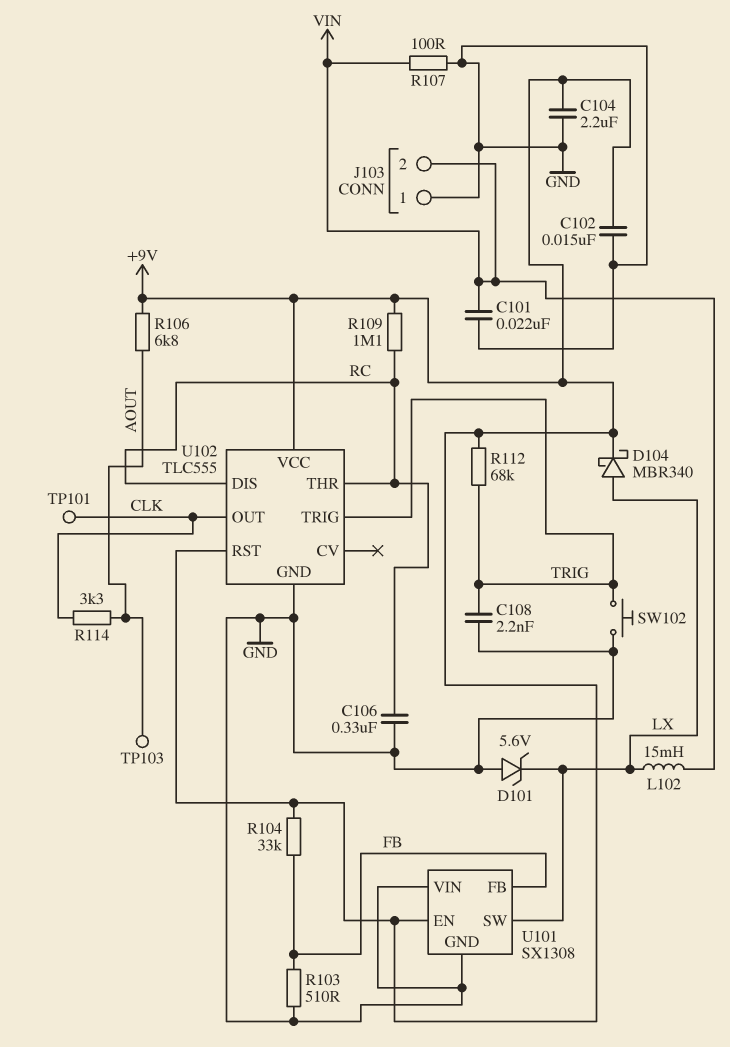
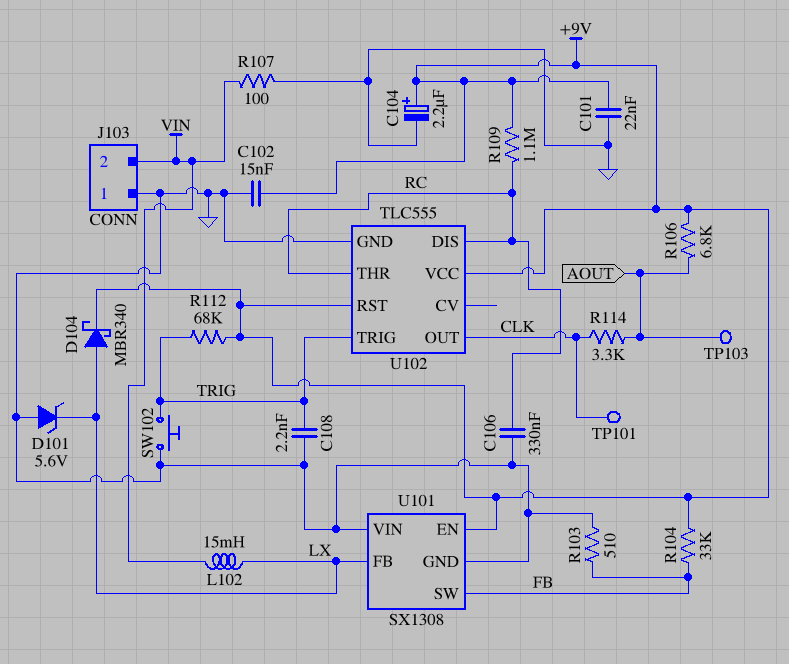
C101: 22nF (GND, VIN) -> 22nF (+9V, GND)
C104: 2.2uF (+9V, GND) -> 2.2uF (plus +9V, minus GND)
U101 pin FB: FB -> LX
U101 pin SW: LX -> FB

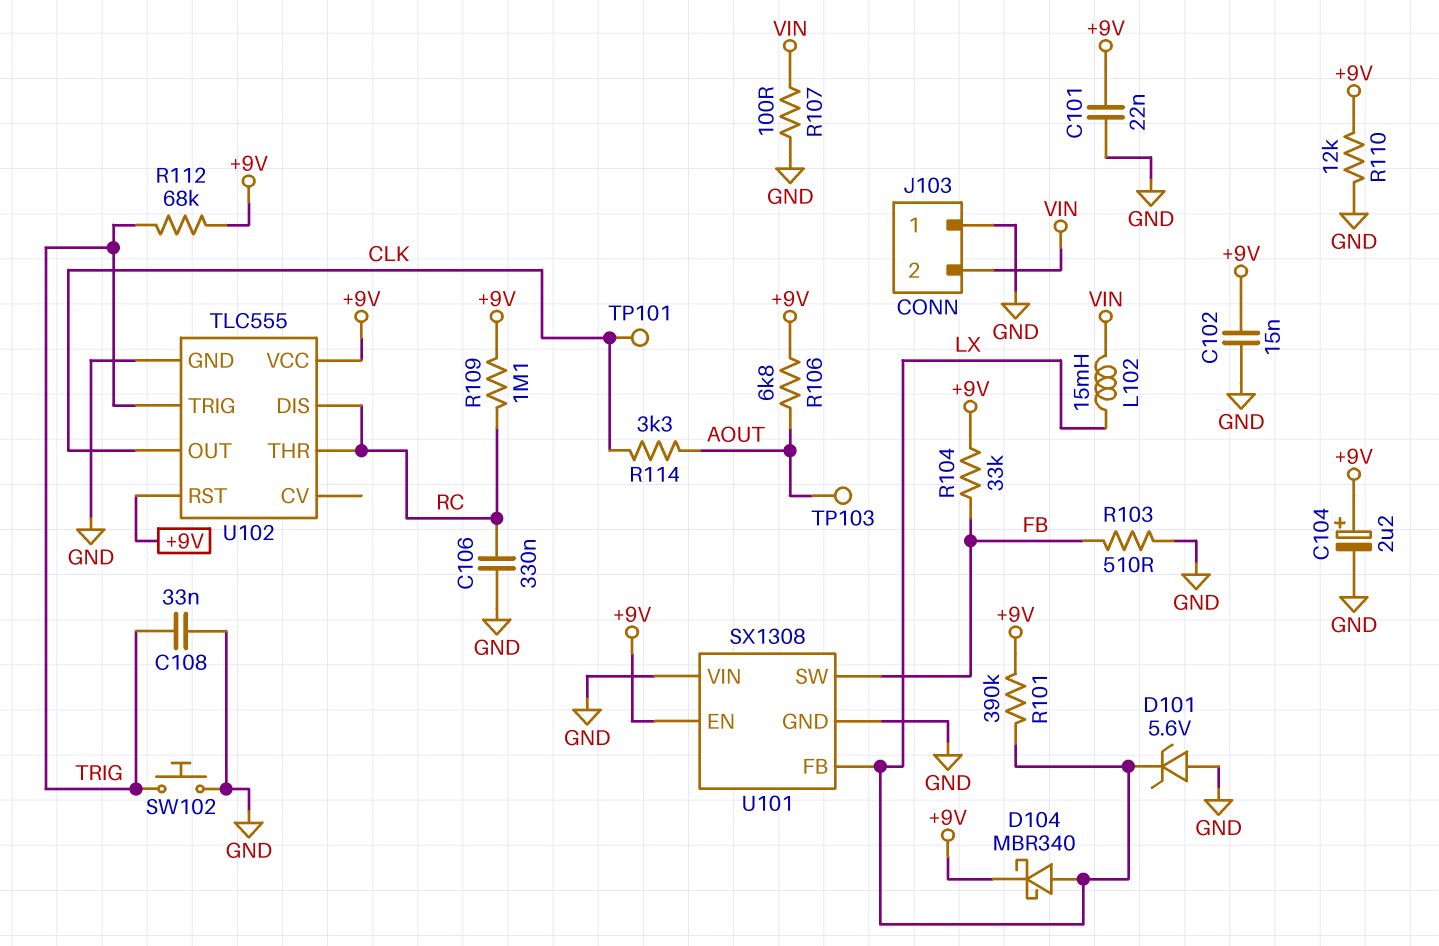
C108: 2.2nF (GND, TRIG) -> 33nF (GND, TRIG)
R101: none -> 390k (+9V, LX)
R110: none -> 12k (+9V, GND)

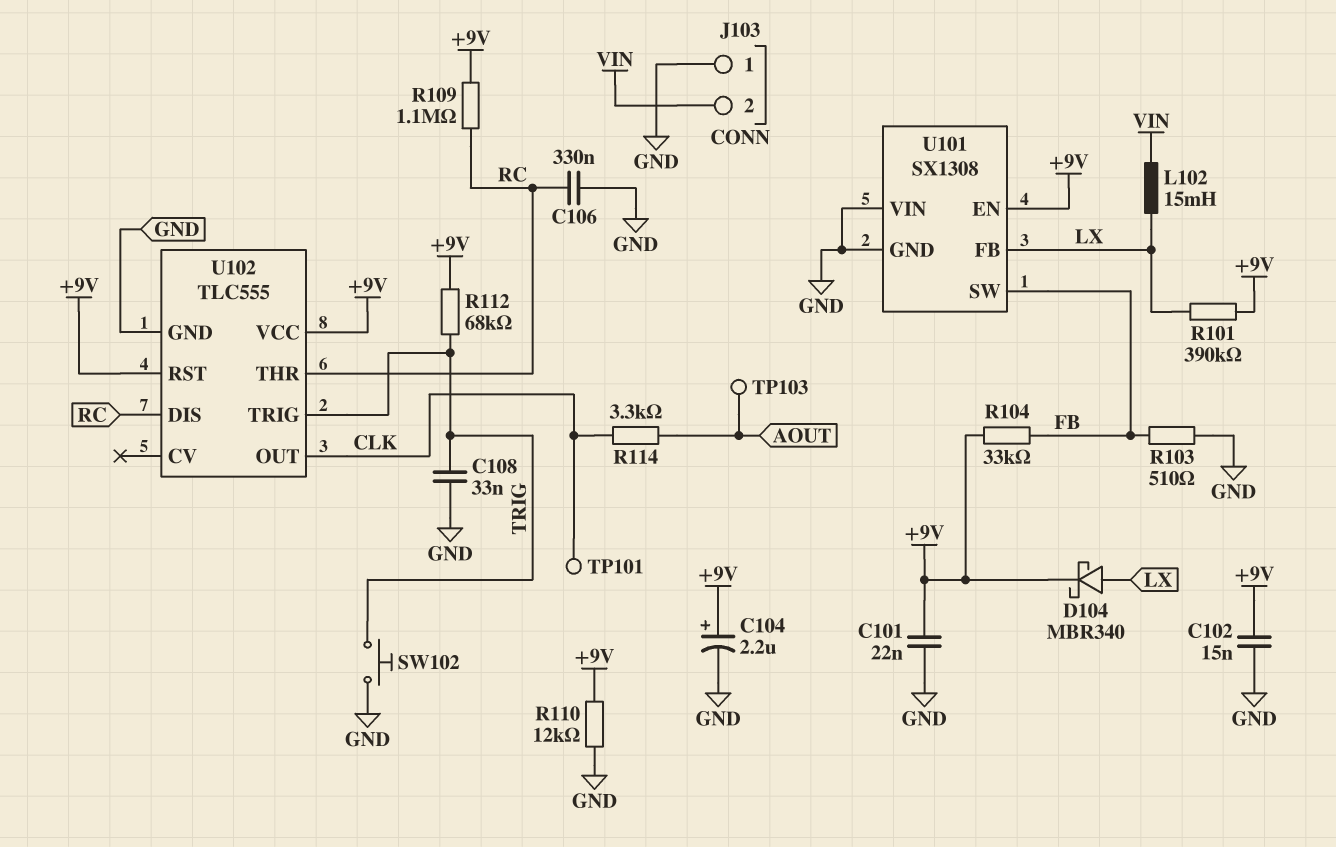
D101: zener 5.6V (A GND, K LX) -> none
R106: 6.8k (+9V, AOUT) -> none
R107: 100 (GND, VIN) -> none

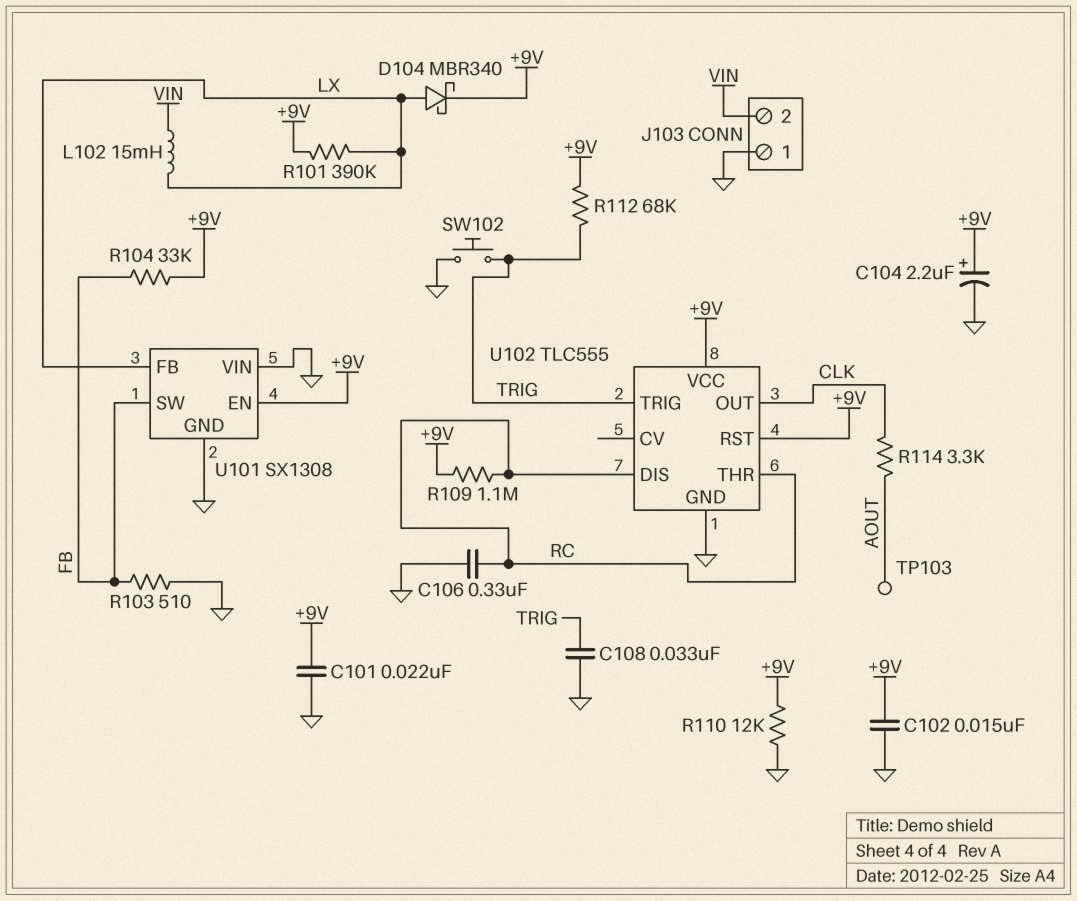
TP101: test point (CLK) -> none

